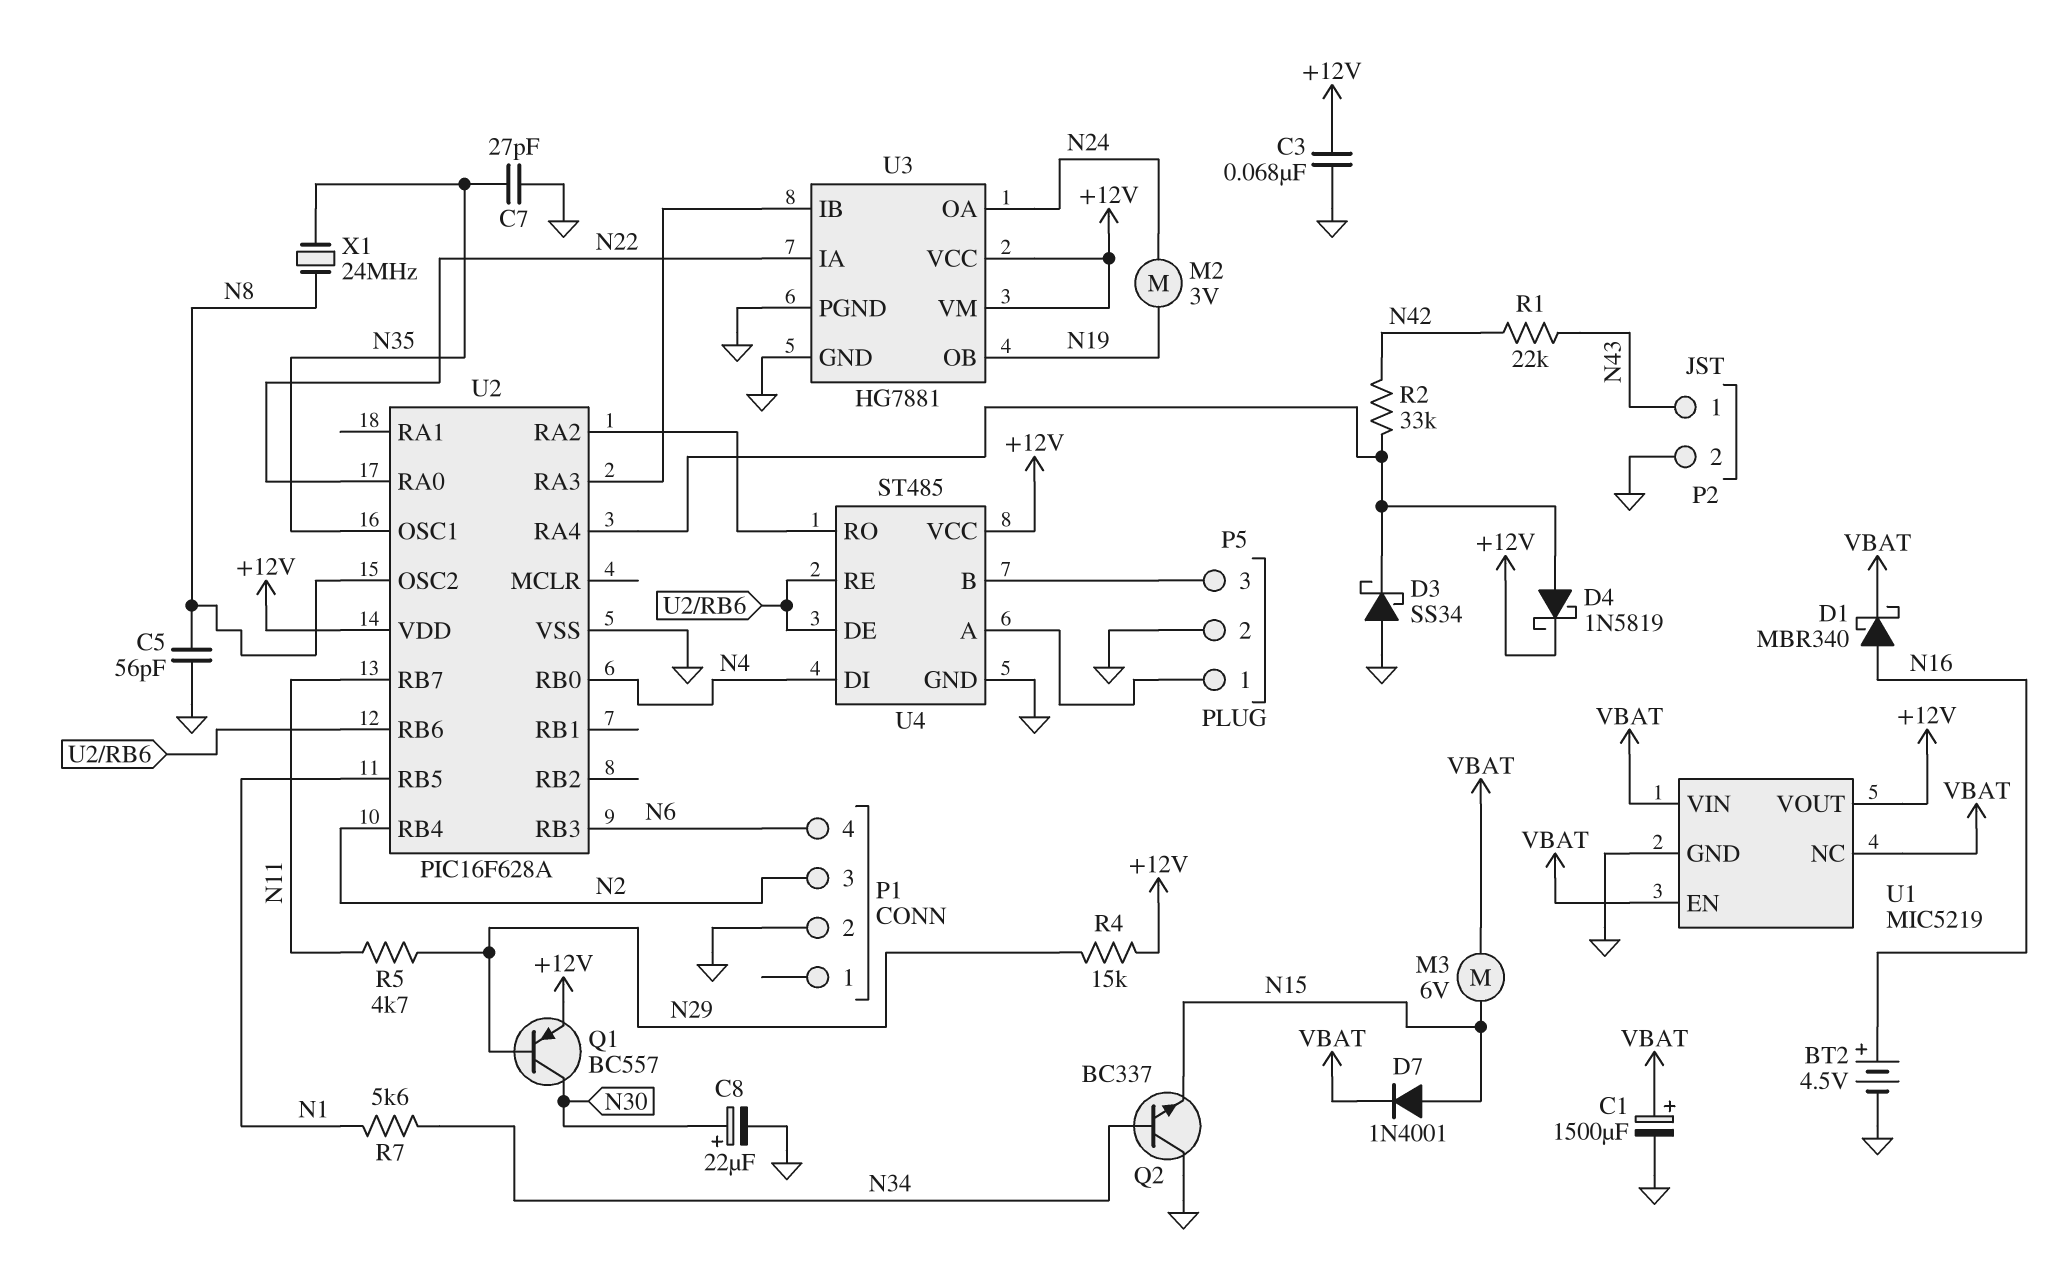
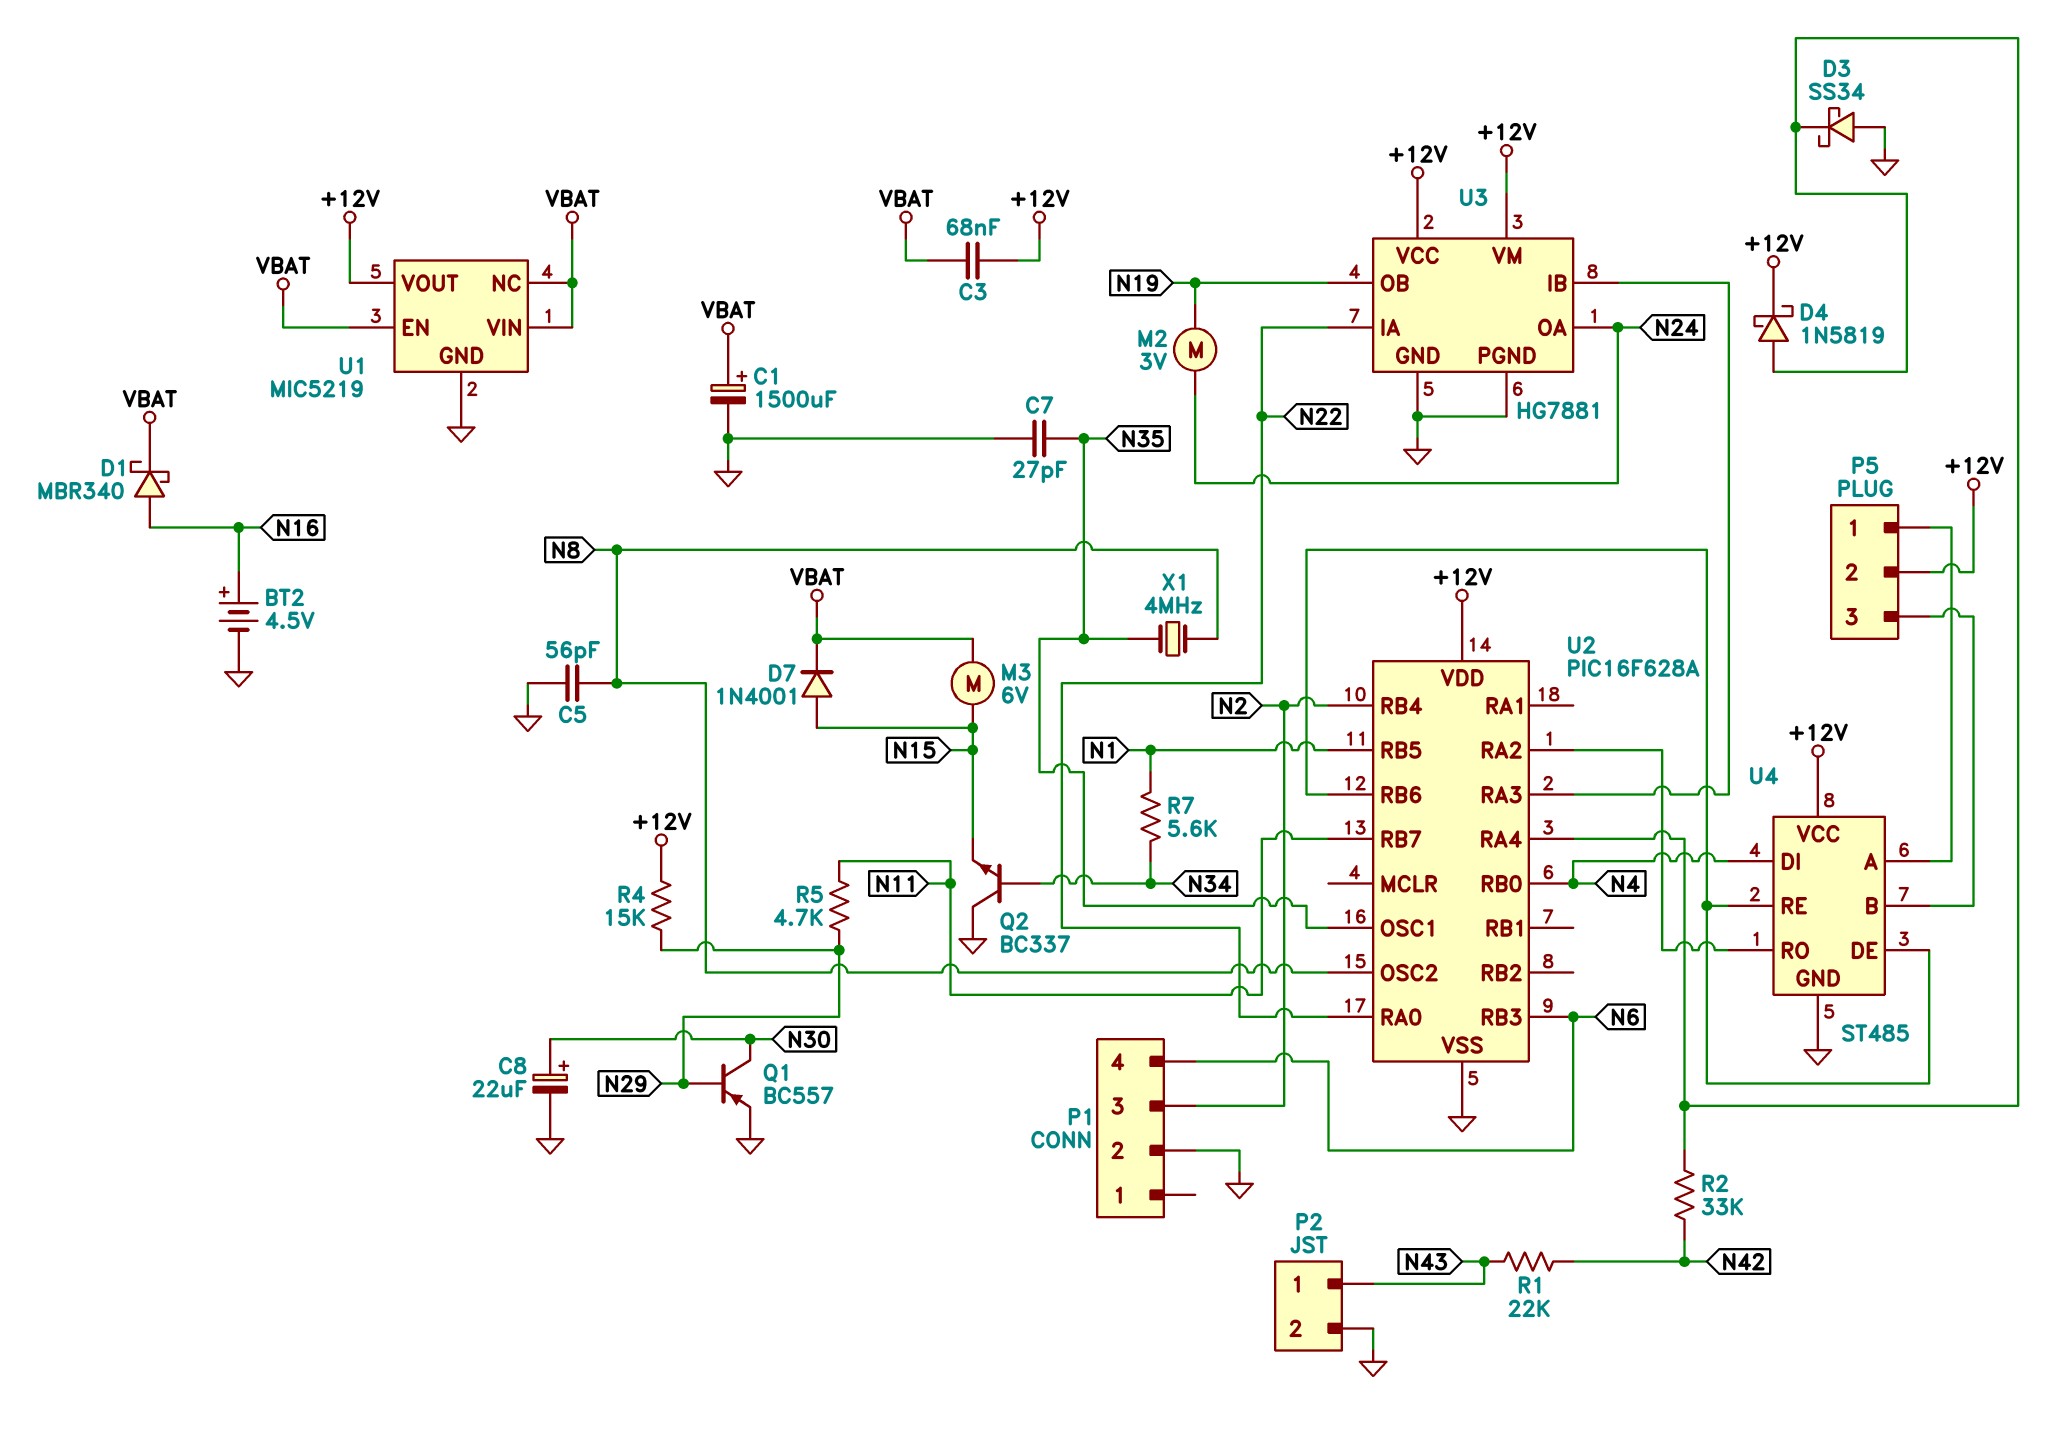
C3: 68nF (+12V, GND) -> 68nF (+12V, VBAT)
P5 pin 2: GND -> +12V
Q1: PNP BC557 (B N29, C N30, E +12V) -> PNP BC557 (B N29, C N30, E GND)
X1: 24MHz (N8, N35) -> 4MHz (N8, N35)

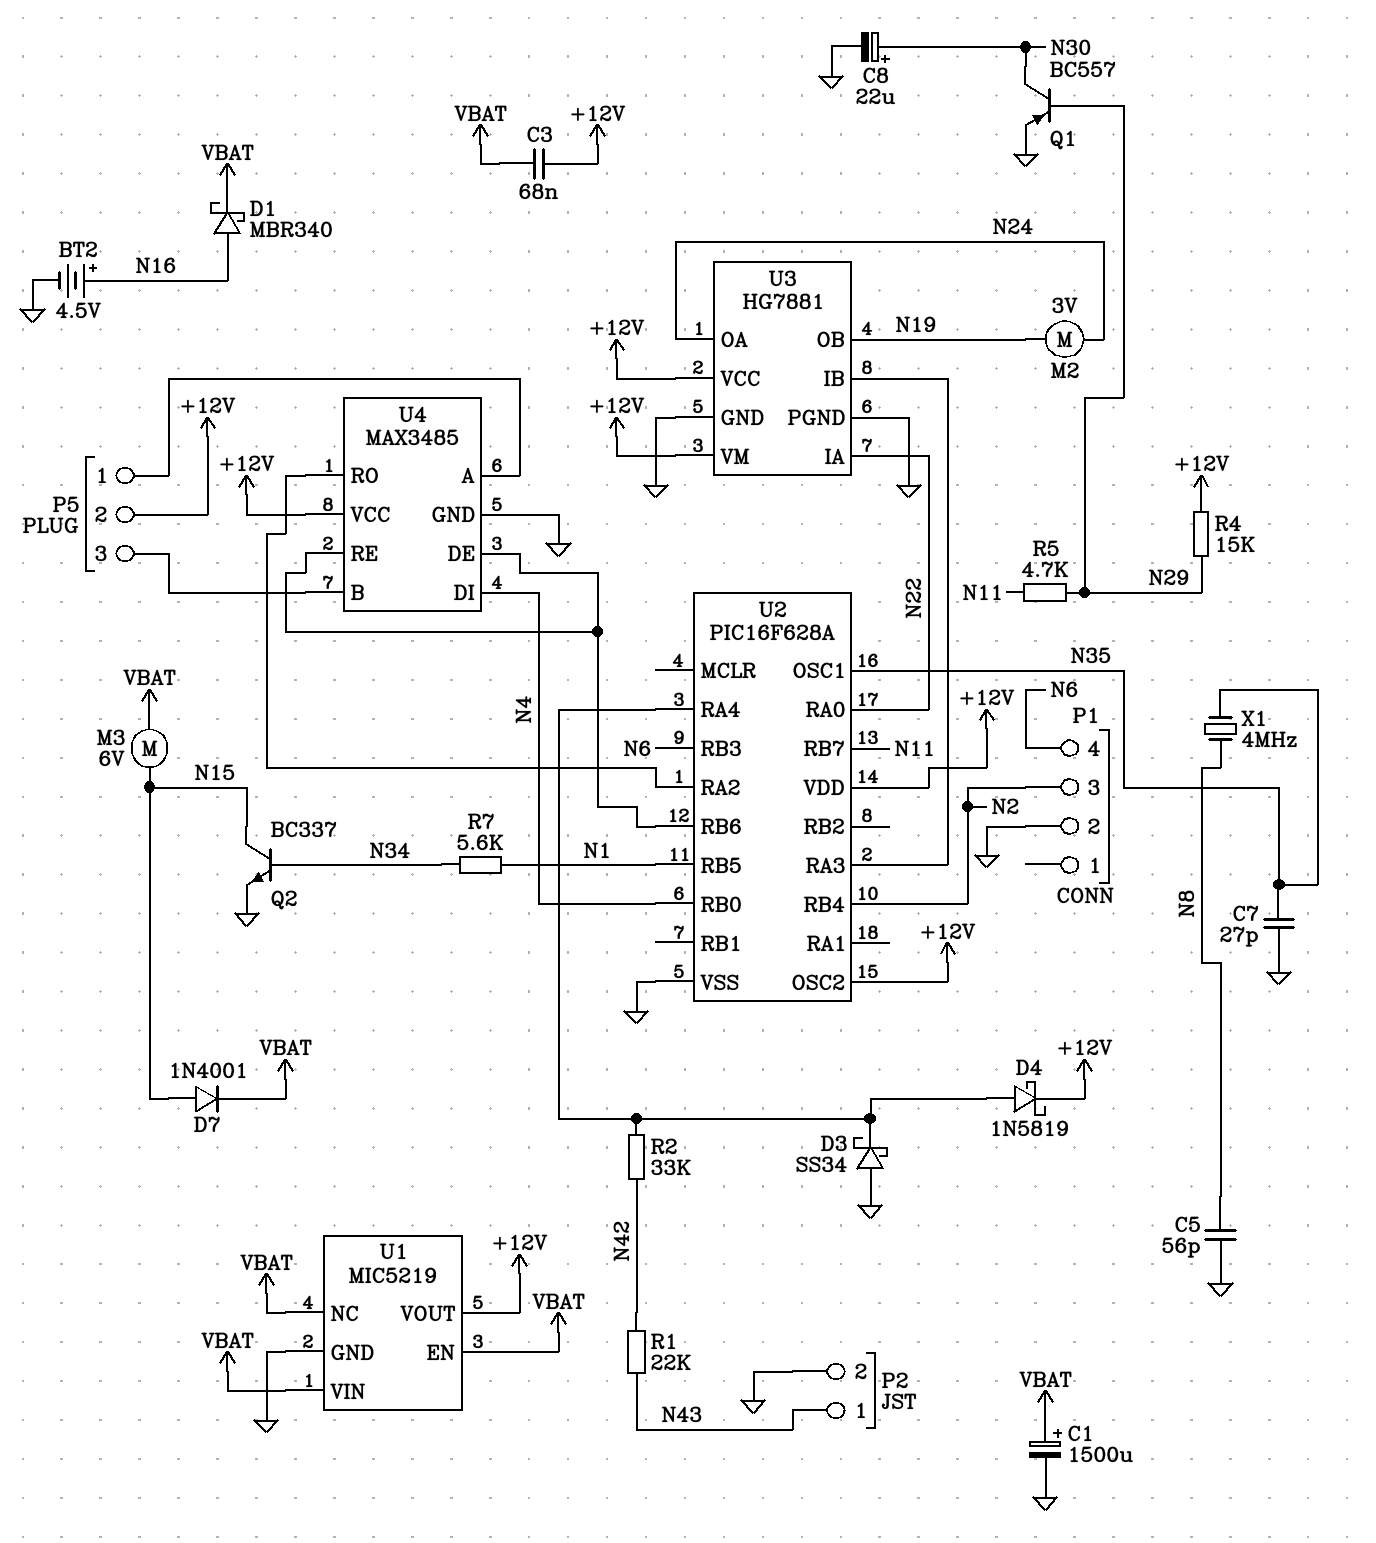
Q2: NPN BC337 (B N34, C GND, E N15) -> NPN BC337 (B N34, C N15, E GND)
U2 pin OSC2: N8 -> +12V
U4: ST485 -> MAX3485

